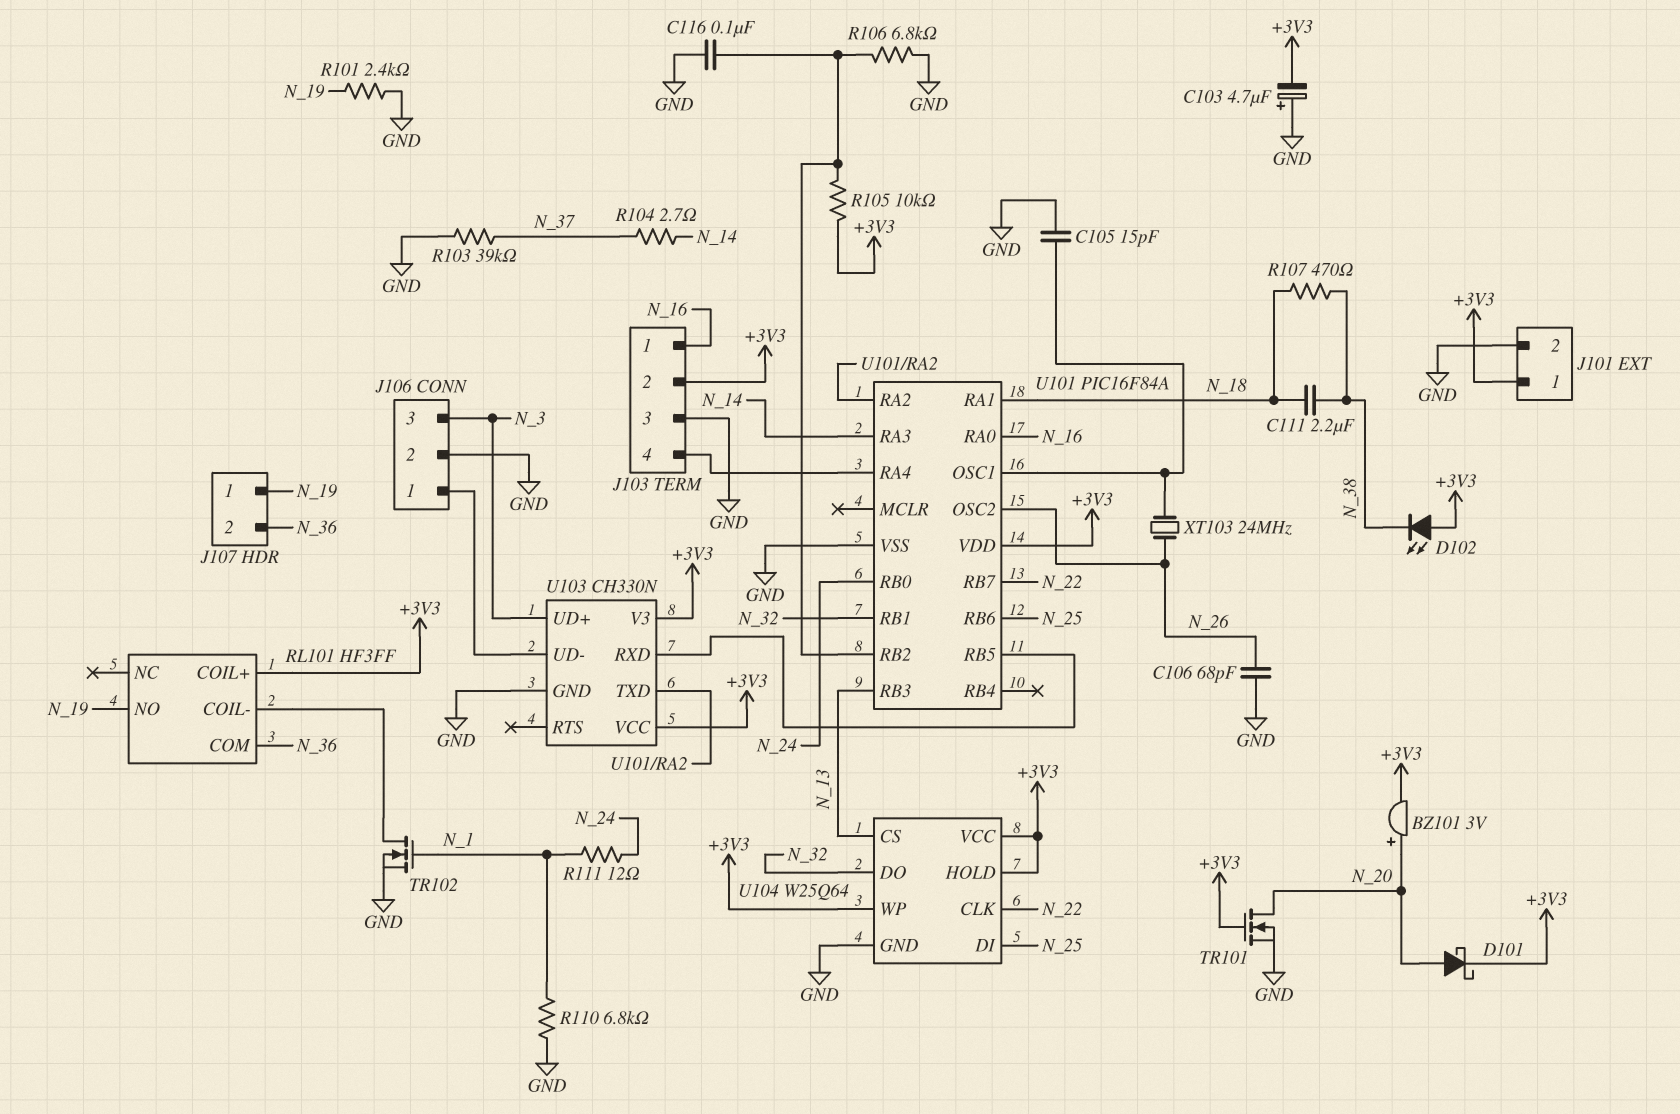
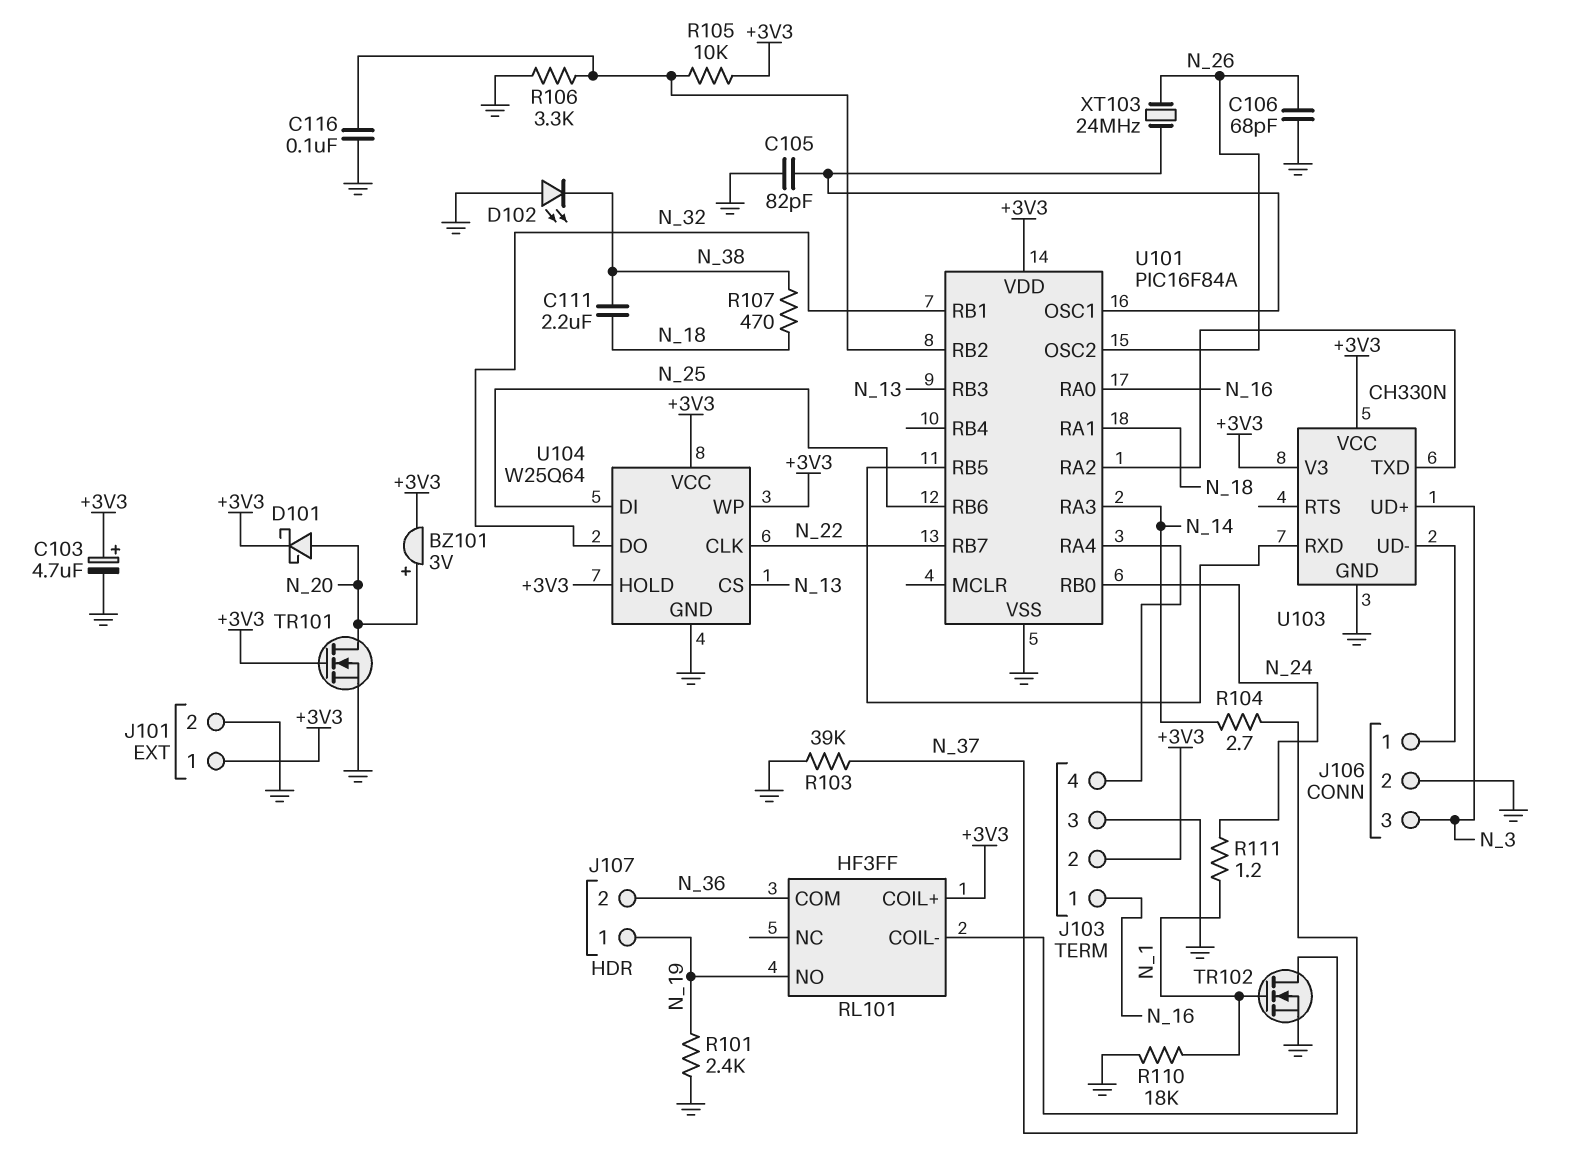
C103: 4.7uF (plus GND, minus +3V3) -> 4.7uF (plus +3V3, minus GND)
C105: 15pF (GND, U101/OSC1) -> 82pF (GND, U101/OSC1)
D102: LED (A +3V3, K N_38) -> LED (A GND, K N_38)
R106: 6.8k (GND, U101/RB2) -> 3.3k (GND, U101/RB2)
R110: 6.8k (GND, N_1) -> 18k (GND, N_1)
R111: 12 (N_1, N_24) -> 1.2 (N_1, N_24)

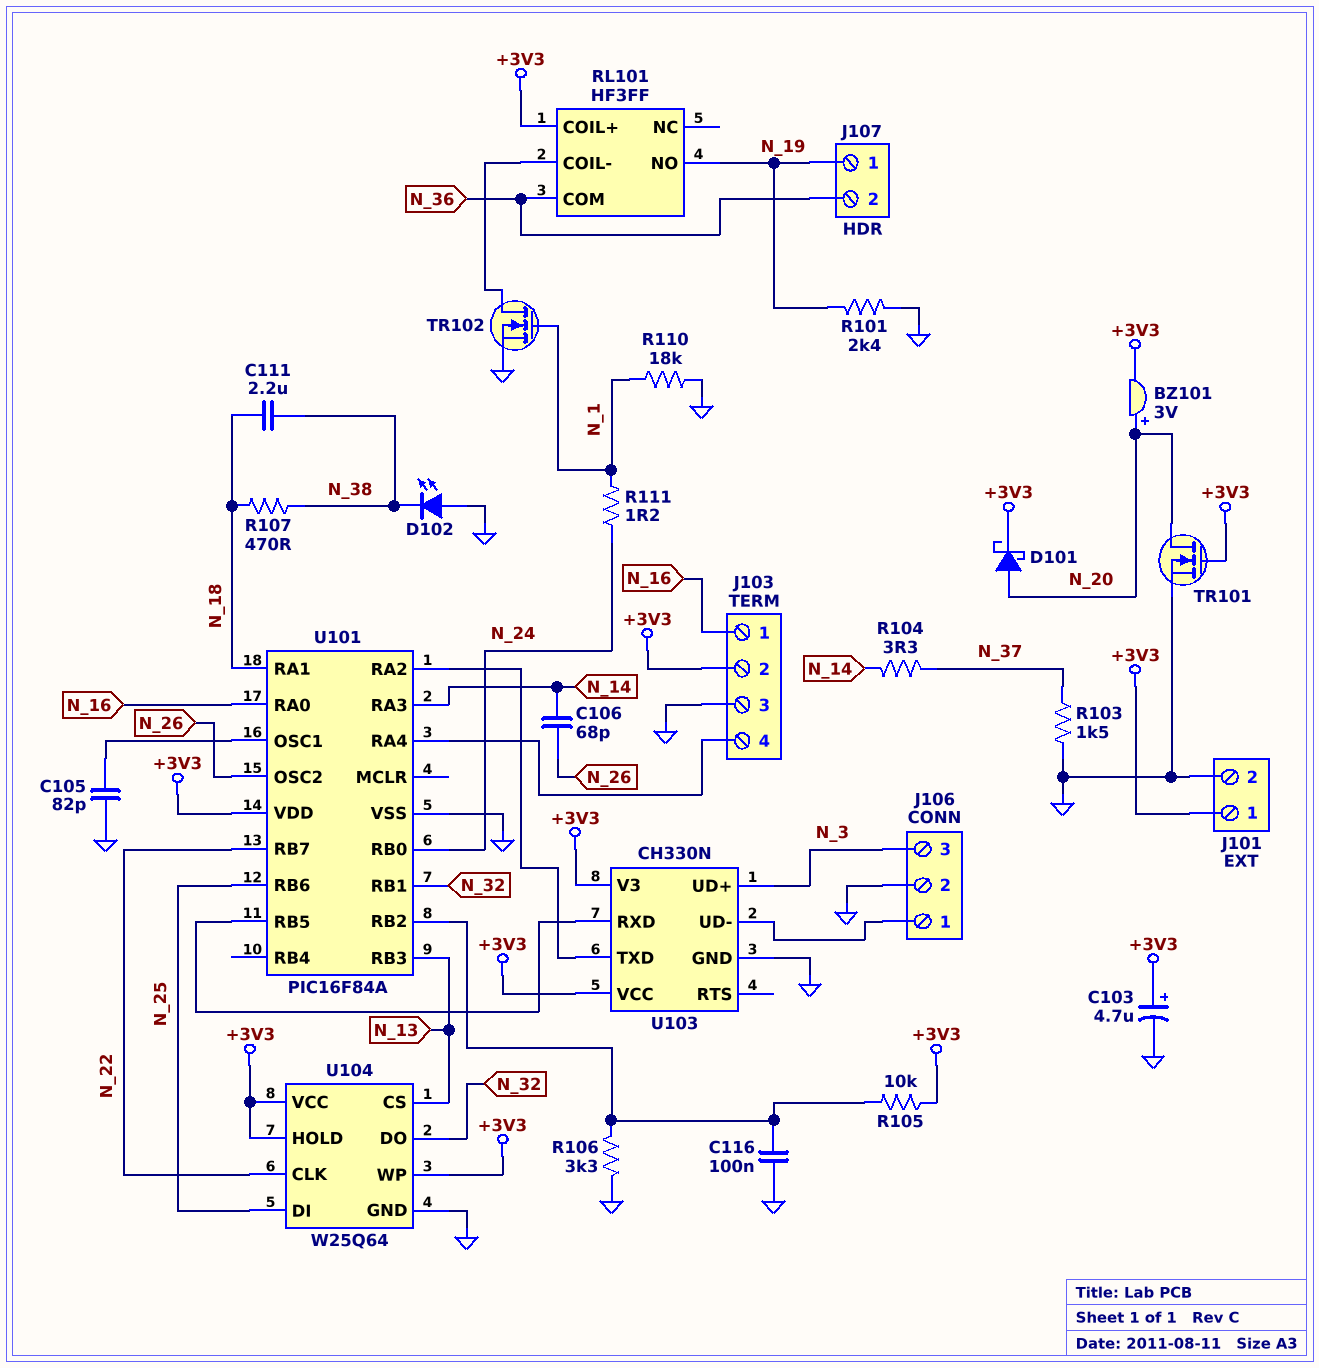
C106: 68pF (GND, N_26) -> 68pF (N_14, N_26)
R103: 39k (GND, N_37) -> 1.5k (GND, N_37)
R104: 2.7 (N_14, N_37) -> 3.3 (N_14, N_37)
XT103: 24MHz (N_26, U101/OSC1) -> none

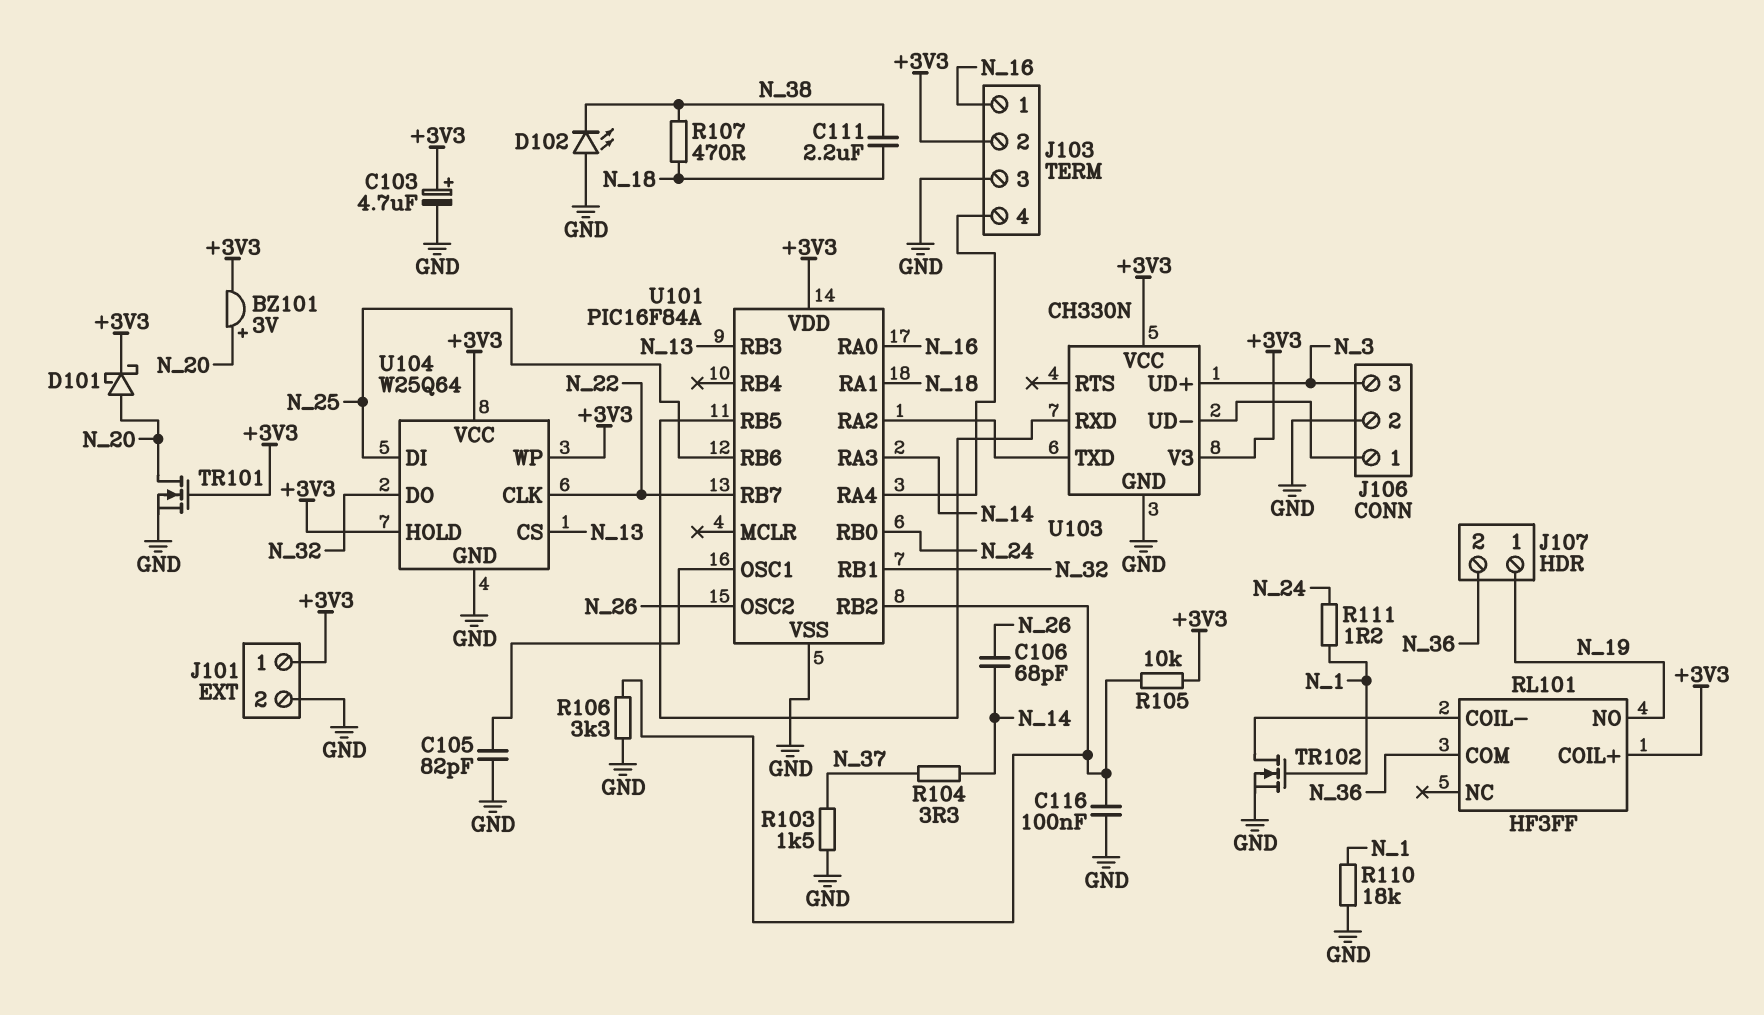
R101: 2.4k (GND, N_19) -> none

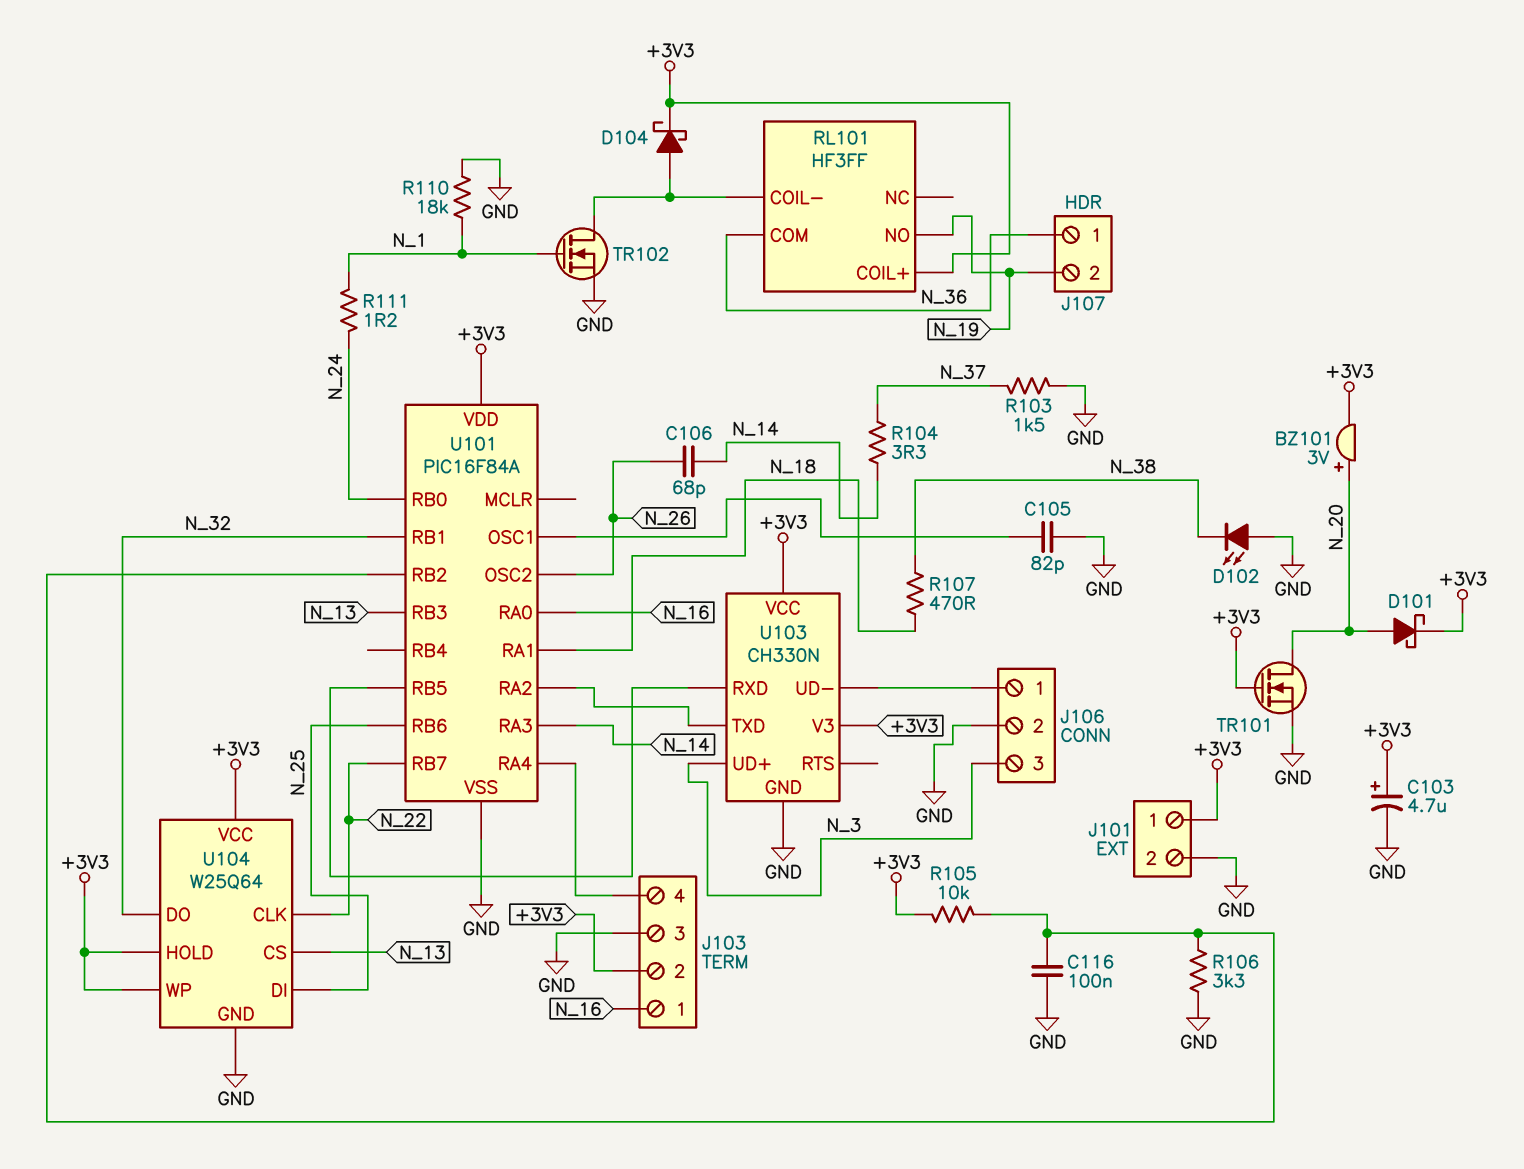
C111: 2.2uF (N_18, N_38) -> none
D104: none -> schottky (A RL101/COIL-, K +3V3)
J107 pin 1: N_19 -> N_36
J107 pin 2: N_36 -> N_19

